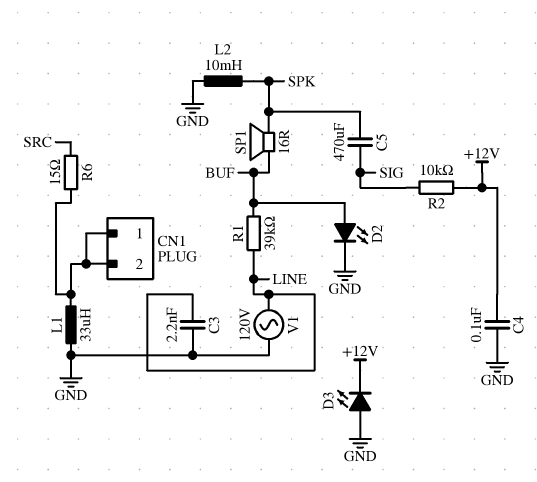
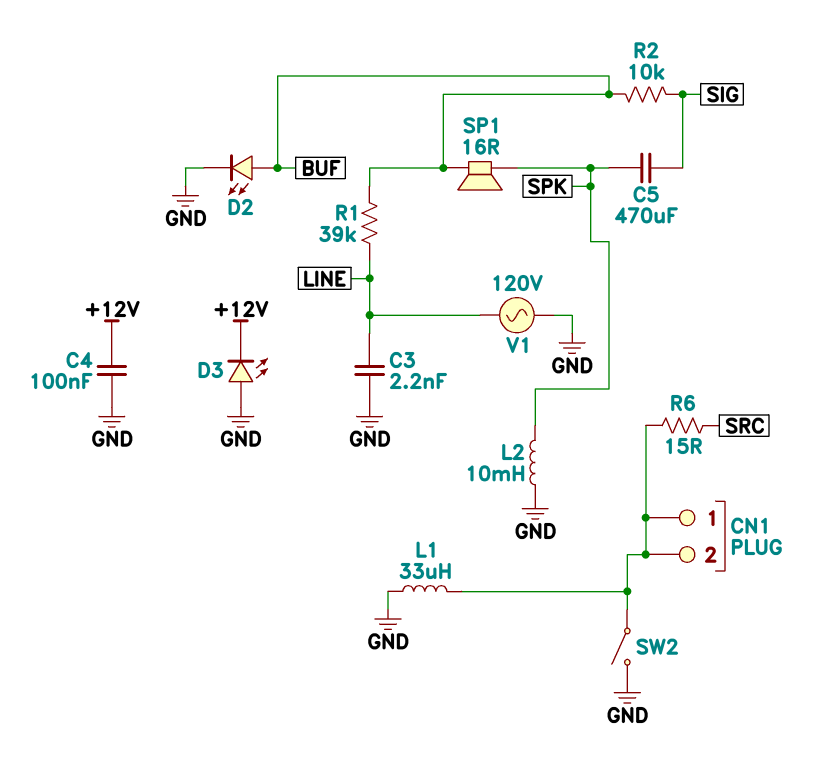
R2: 10k (+12V, SIG) -> 10k (BUF, SIG)
SW2: none -> switch (CN1/1, GND)

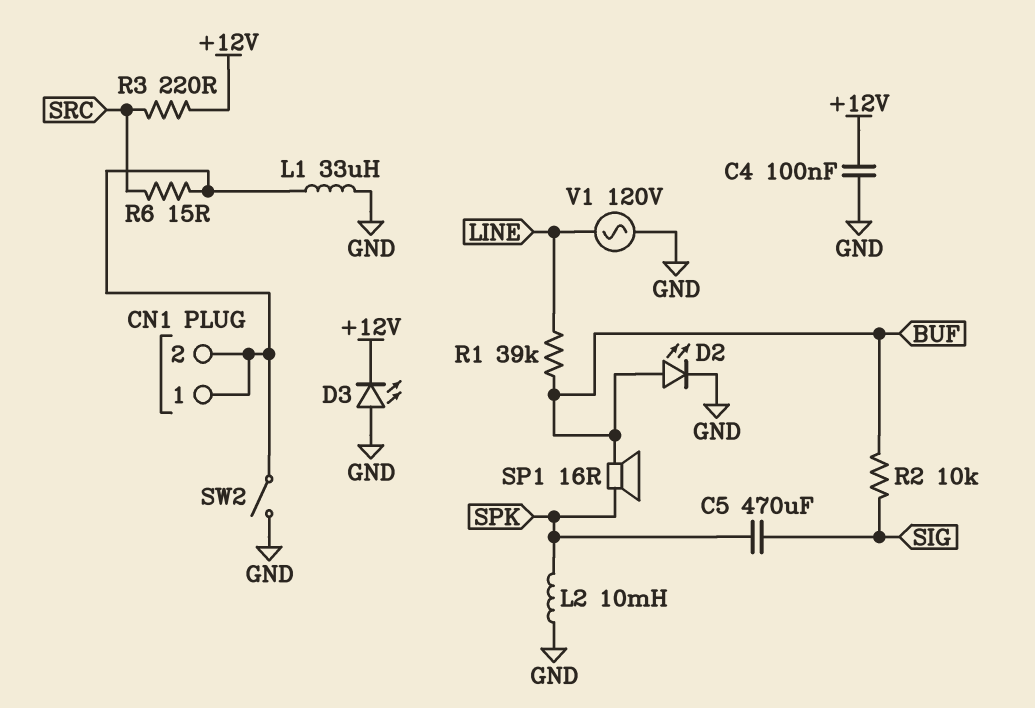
C3: 2.2nF (GND, LINE) -> none
R3: none -> 220 (+12V, SRC)

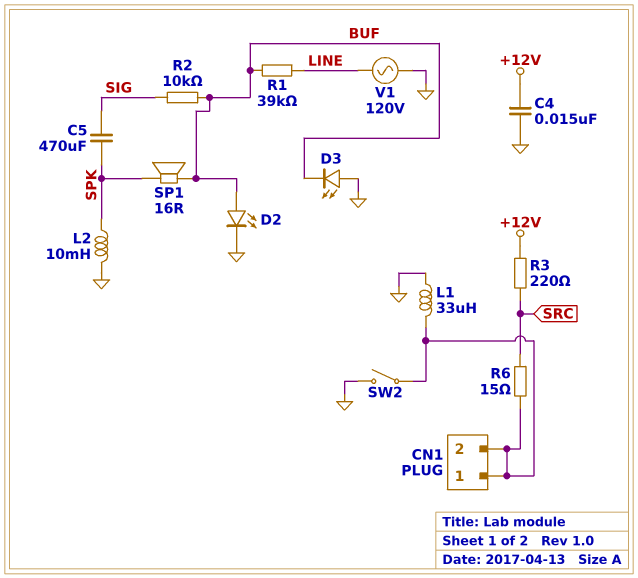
C4: 100nF (+12V, GND) -> 15nF (+12V, GND)
D3: LED (A GND, K +12V) -> LED (A GND, K BUF)

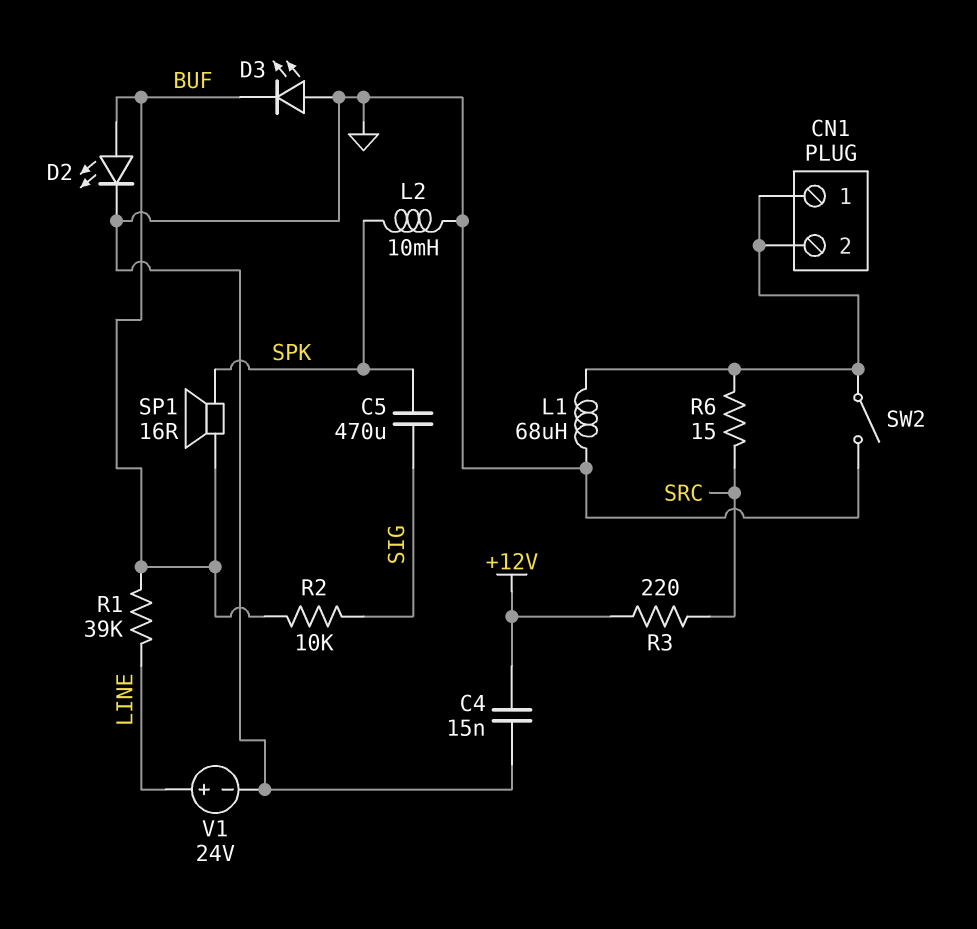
L1: 33uH (CN1/1, GND) -> 68uH (CN1/1, GND)
V1: AC 120V (GND, LINE) -> 24V (plus LINE, minus GND)

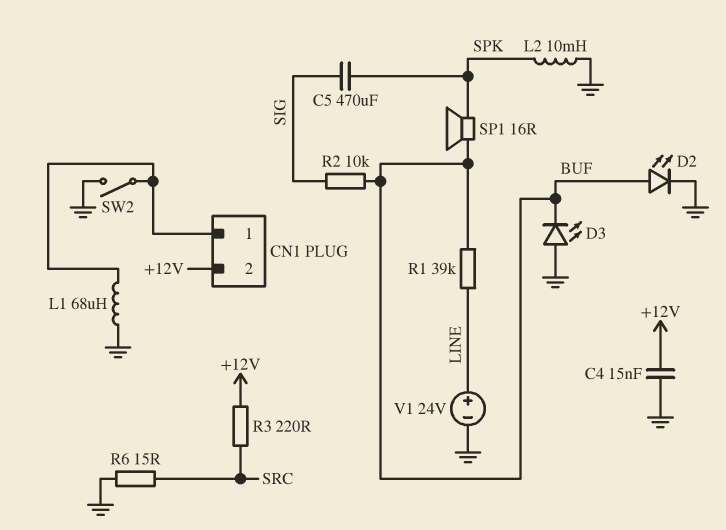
CN1 pin 2: CN1/1 -> +12V
R6: 15 (CN1/1, SRC) -> 15 (GND, SRC)

